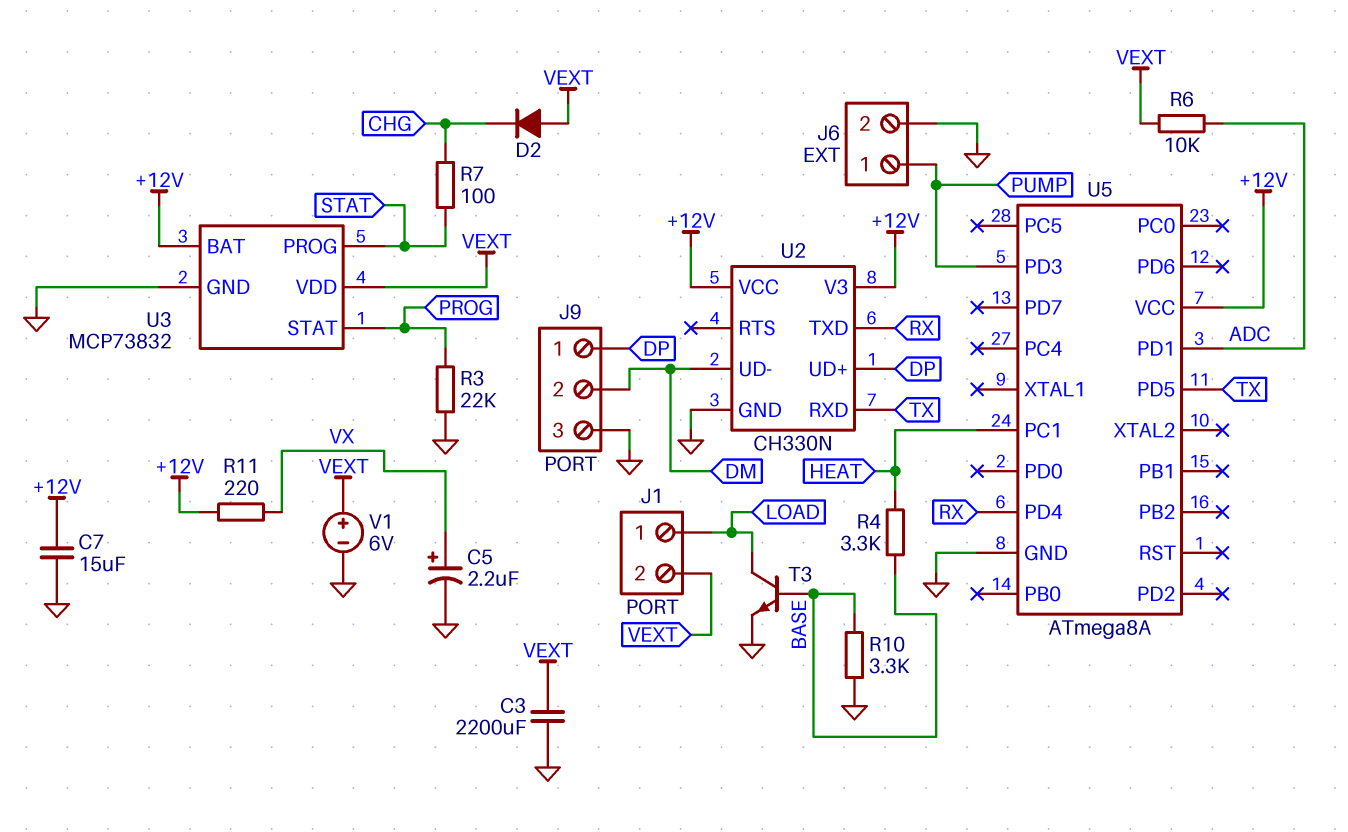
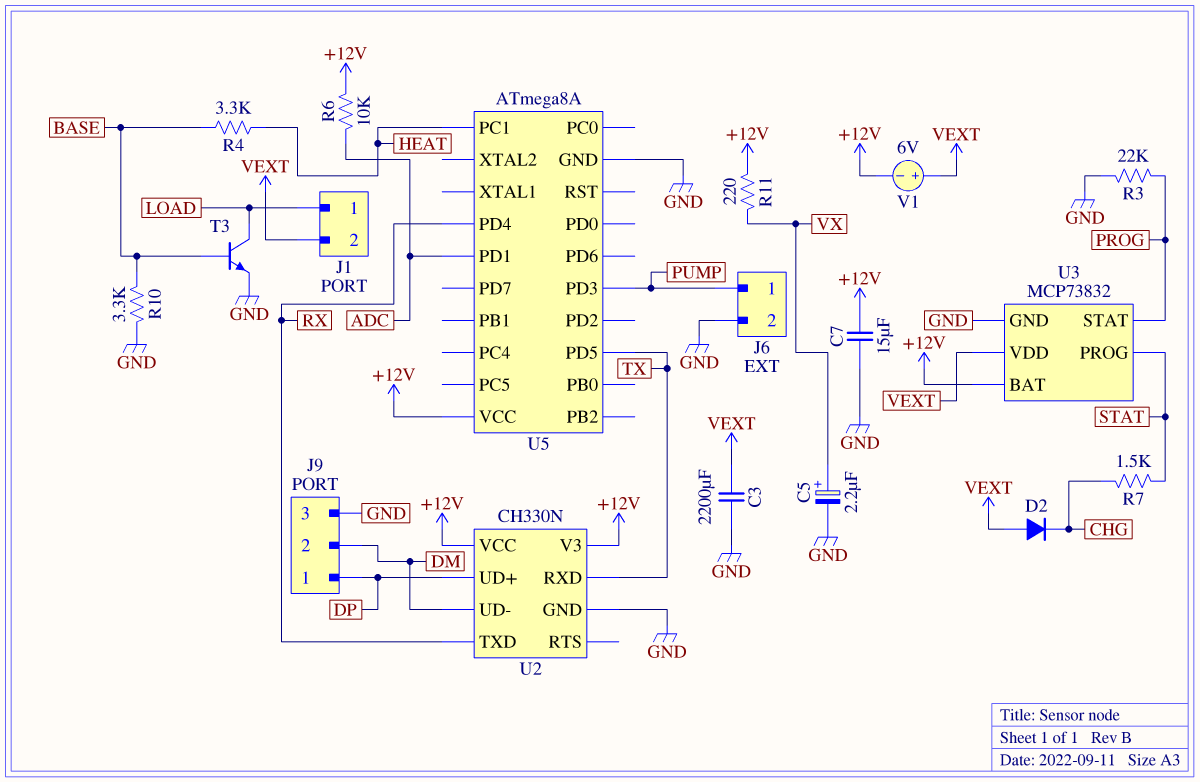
R6: 10k (ADC, VEXT) -> 10k (+12V, ADC)
R7: 100 (CHG, STAT) -> 1.5k (CHG, STAT)
V1: 6V (plus VEXT, minus GND) -> 6V (plus VEXT, minus +12V)

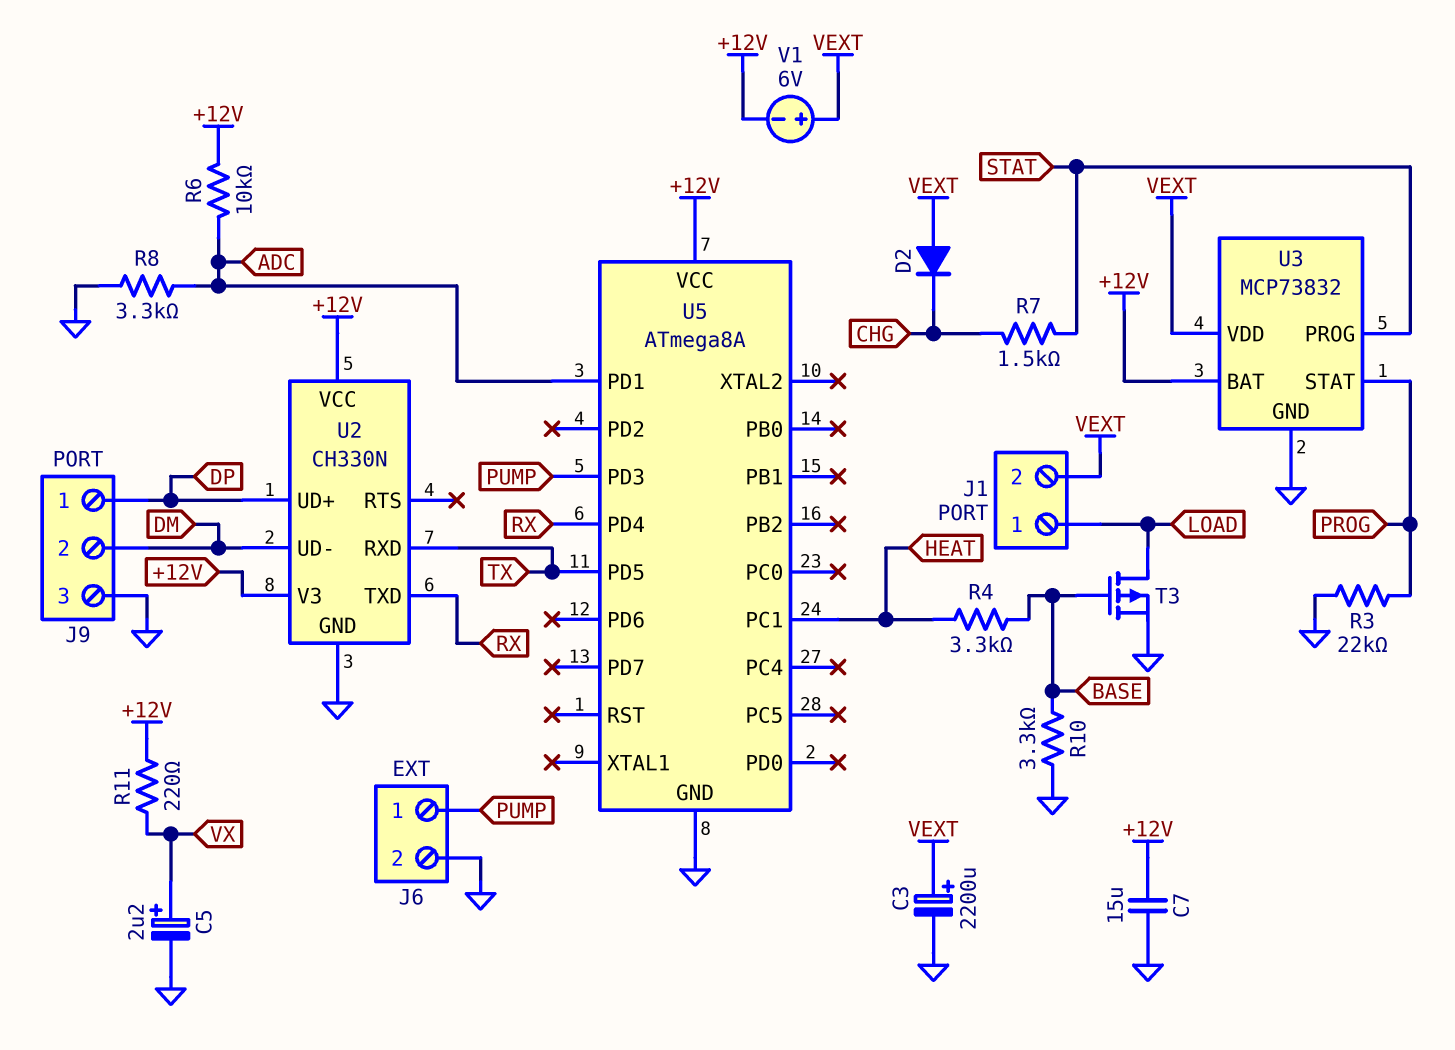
C3: 2200uF (GND, VEXT) -> 2200uF (plus VEXT, minus GND)
R8: none -> 3.3k (ADC, GND)
T3: NPN (B BASE, C LOAD, E GND) -> PMOS (G BASE, D LOAD, S GND)

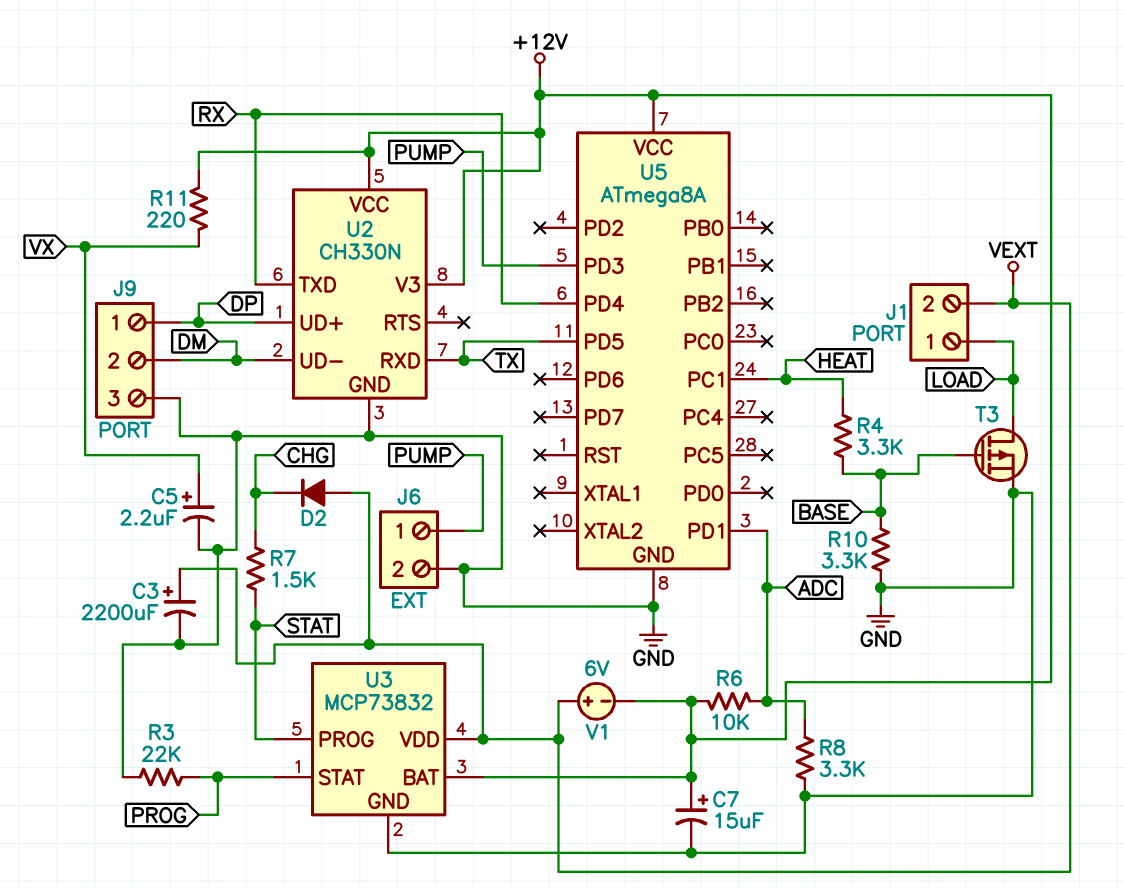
C7: 15uF (+12V, GND) -> 15uF (plus +12V, minus GND)

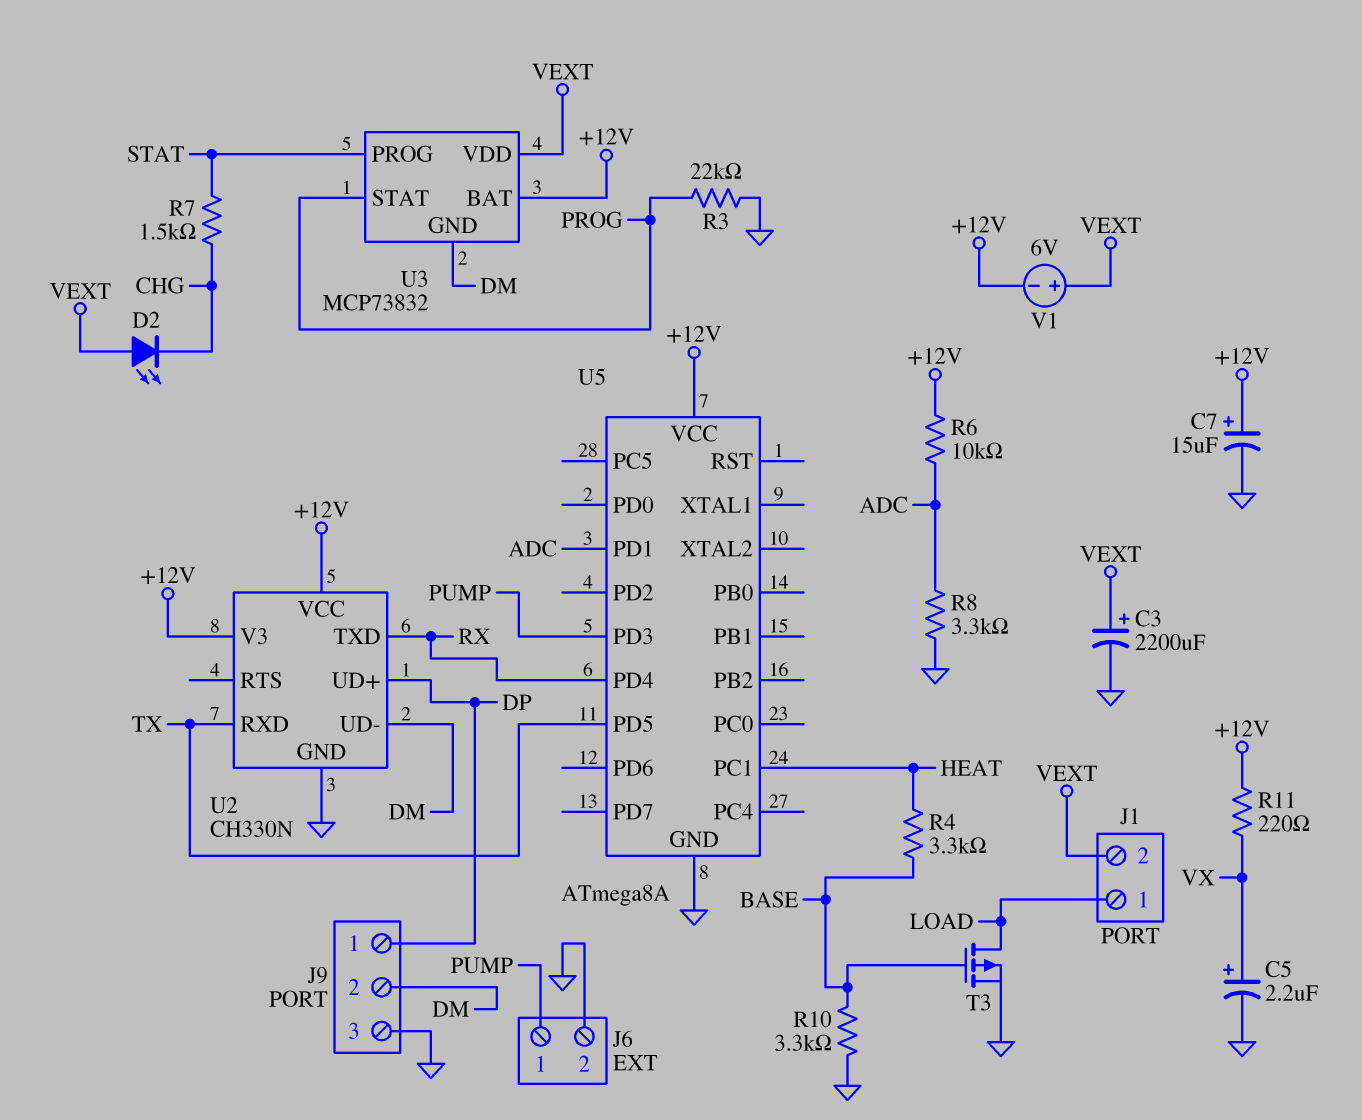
D2: diode (A VEXT, K CHG) -> LED (A VEXT, K CHG)
U3 pin GND: GND -> DM

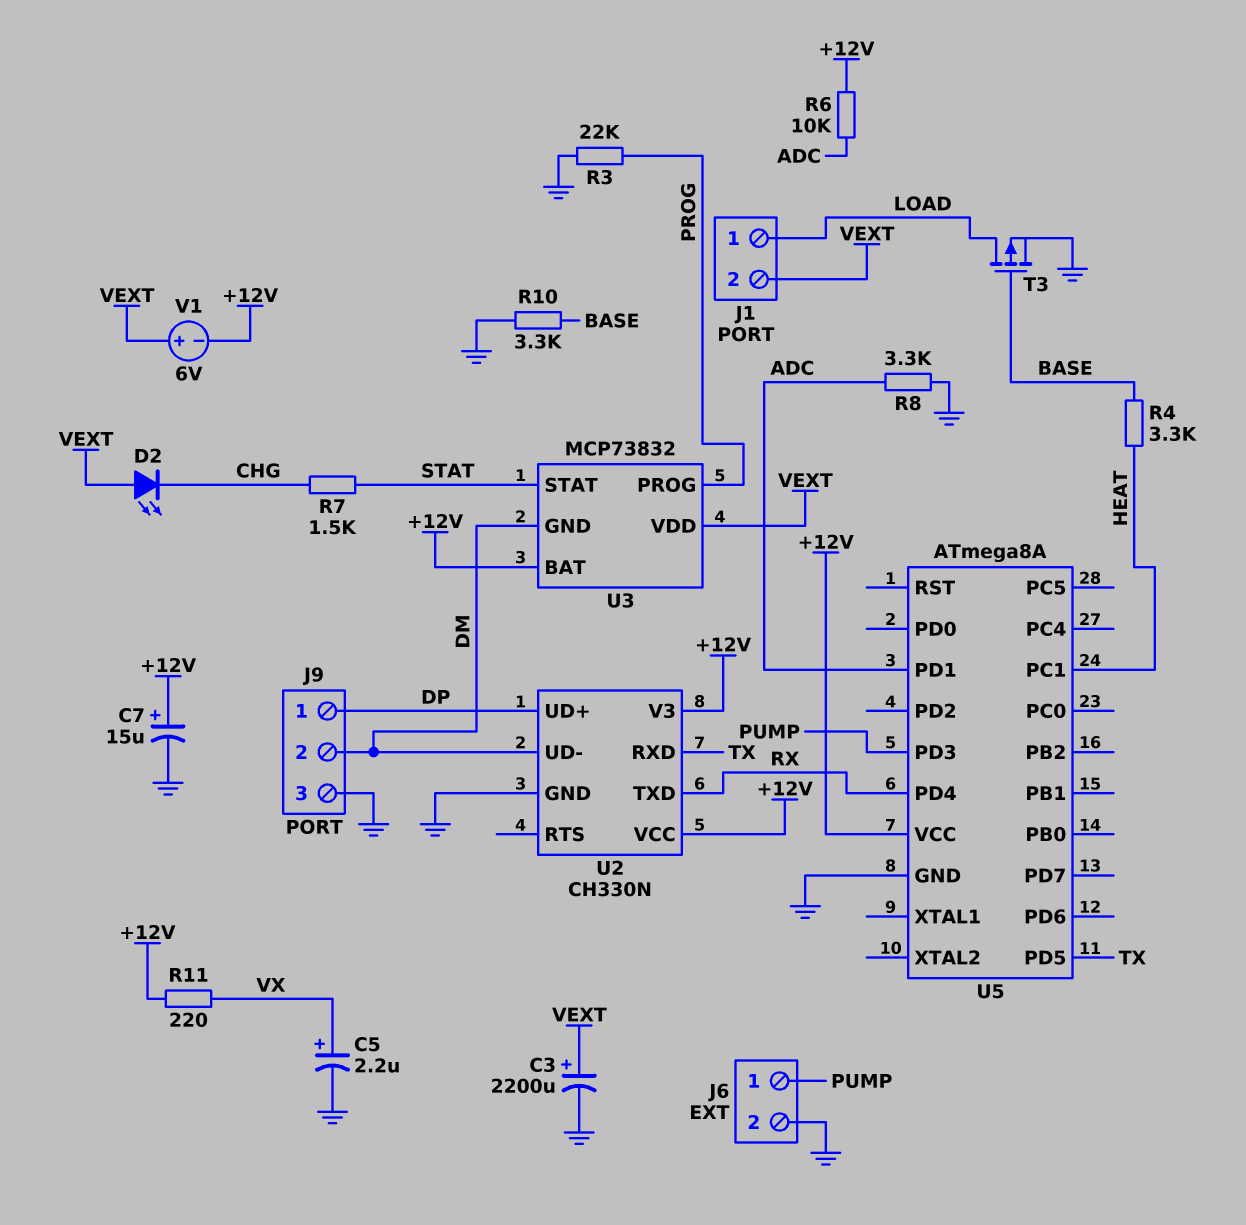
U3 pin PROG: STAT -> PROG
U3 pin STAT: PROG -> STAT

